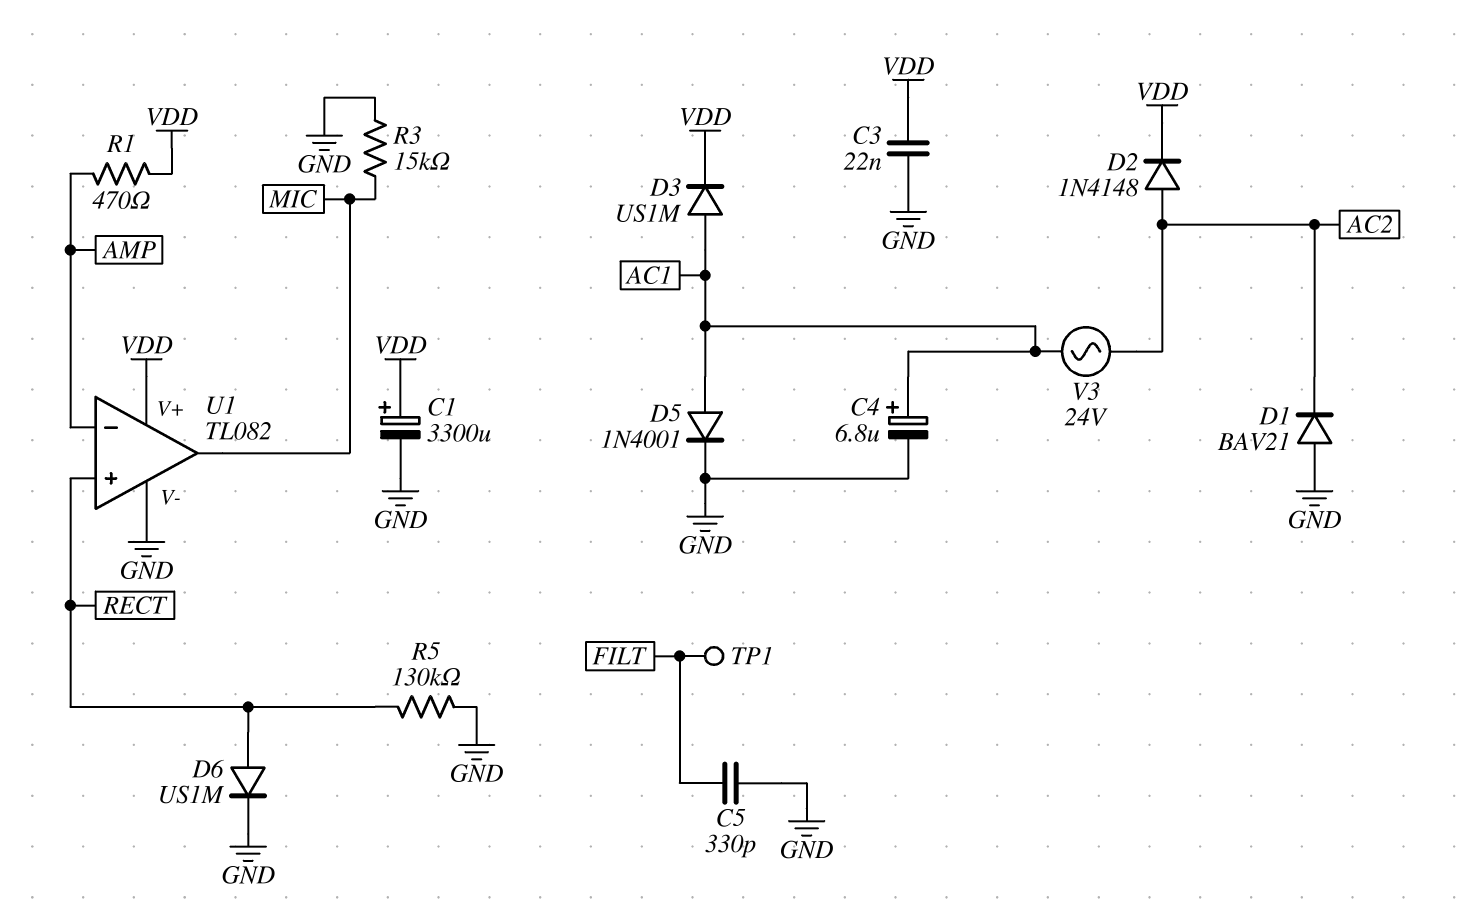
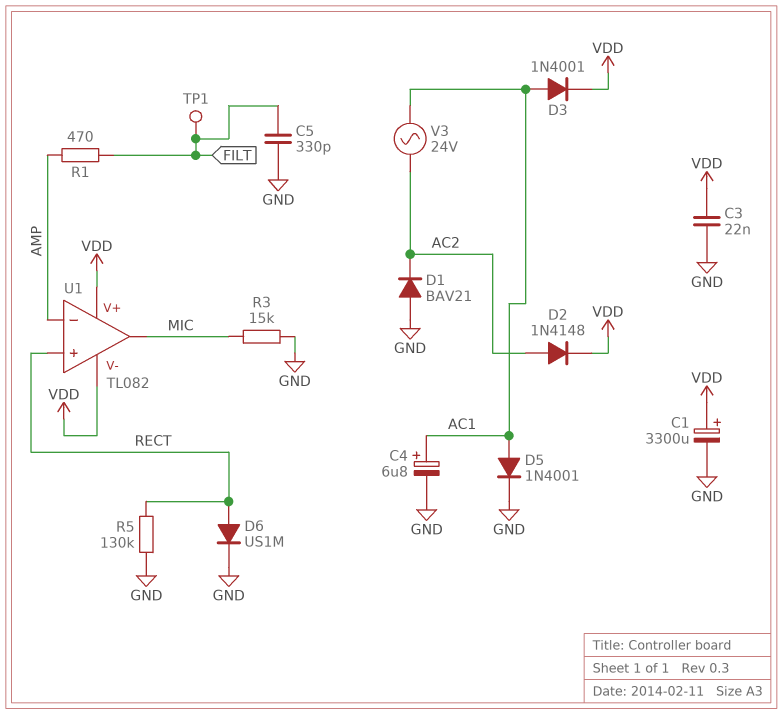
D3: diode US1M (A AC1, K VDD) -> diode 1N4001 (A AC1, K VDD)
R1: 470 (AMP, VDD) -> 470 (AMP, FILT)
U1 pin V-: GND -> VDD

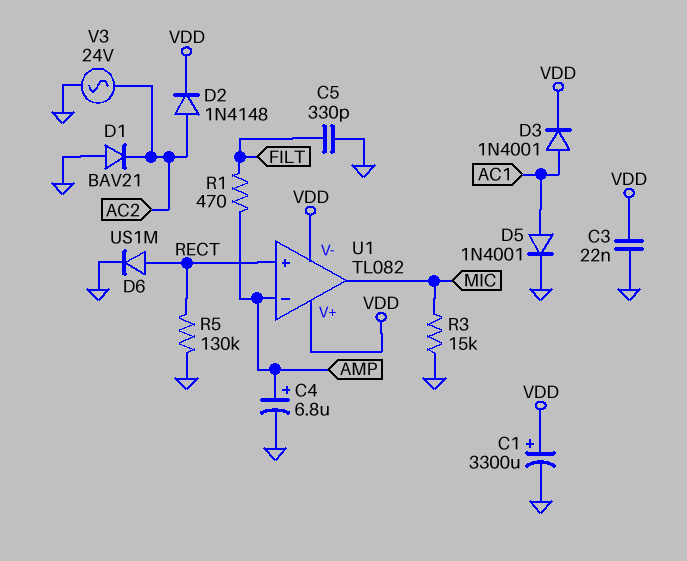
C4: 6.8uF (plus AC1, minus GND) -> 6.8uF (plus AMP, minus GND)
TP1: test point (FILT) -> none
V3: AC 24V (AC1, AC2) -> AC 24V (AC2, GND)

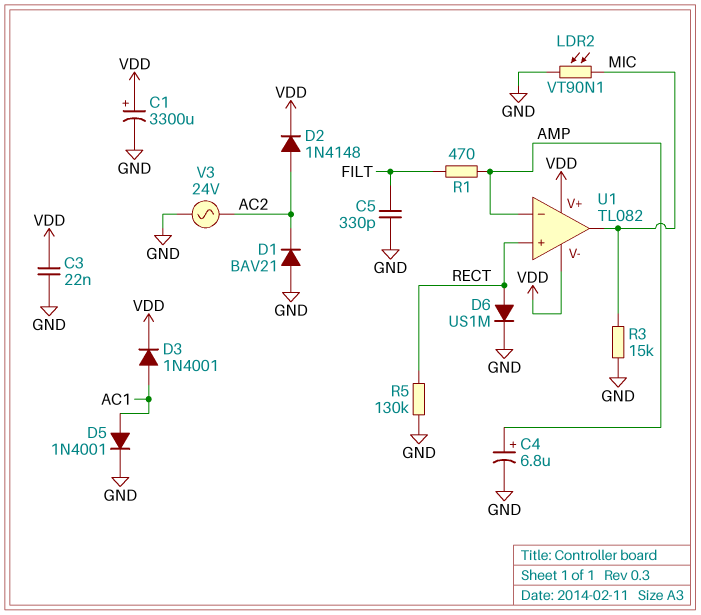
LDR2: none -> VT90N1 (GND, MIC)

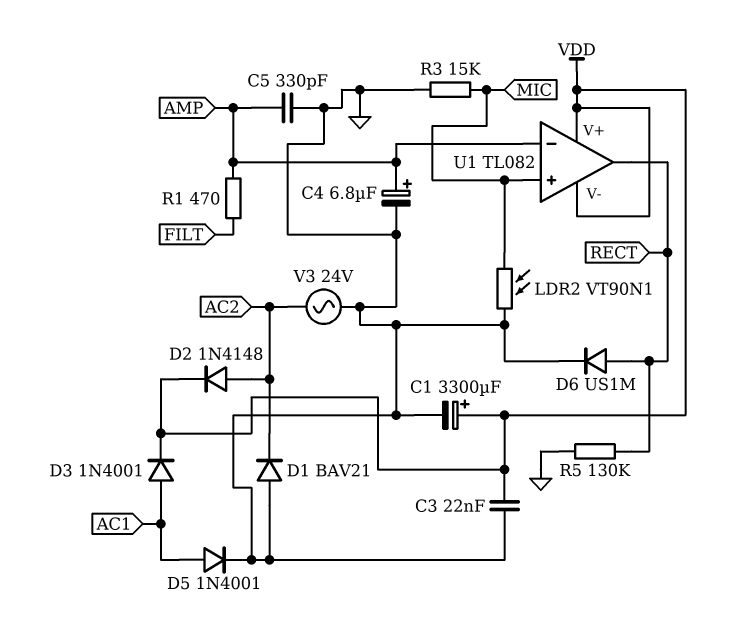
C5: 330pF (FILT, GND) -> 330pF (AMP, GND)
U1 pin in+: RECT -> MIC
U1 pin out: MIC -> RECT

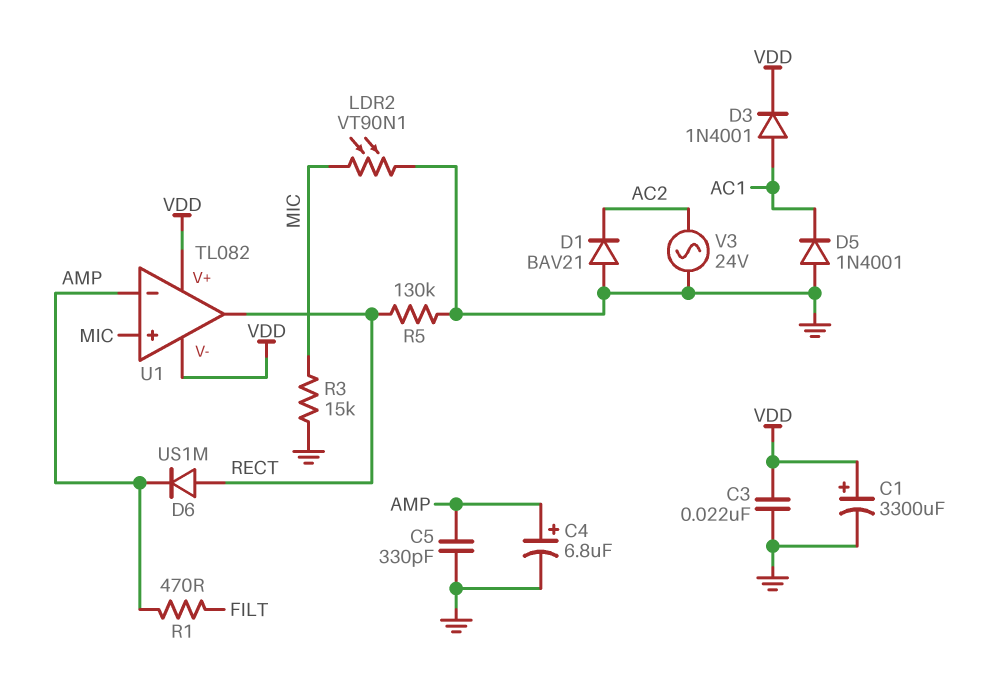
D2: diode 1N4148 (A AC2, K VDD) -> none
D5: diode 1N4001 (A AC1, K GND) -> diode 1N4001 (A GND, K AC1)
D6: diode US1M (A RECT, K GND) -> diode US1M (A RECT, K AMP)

